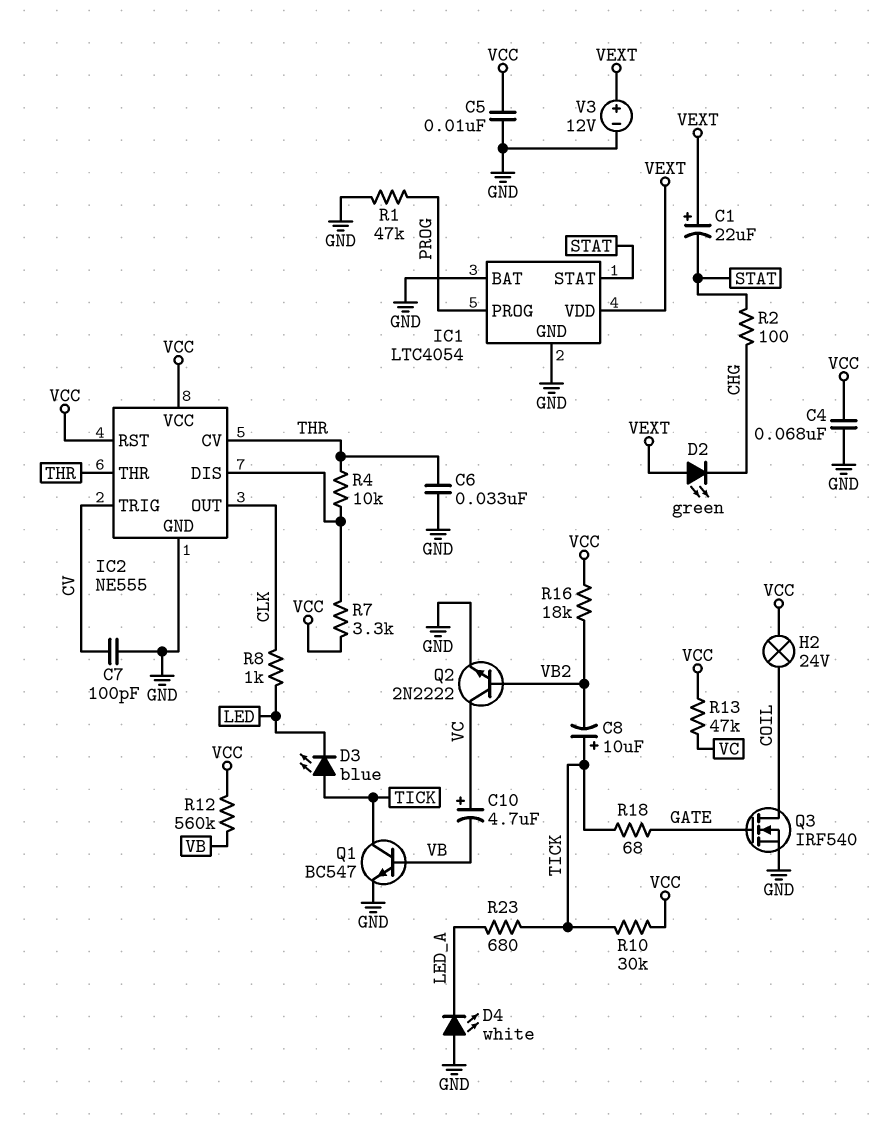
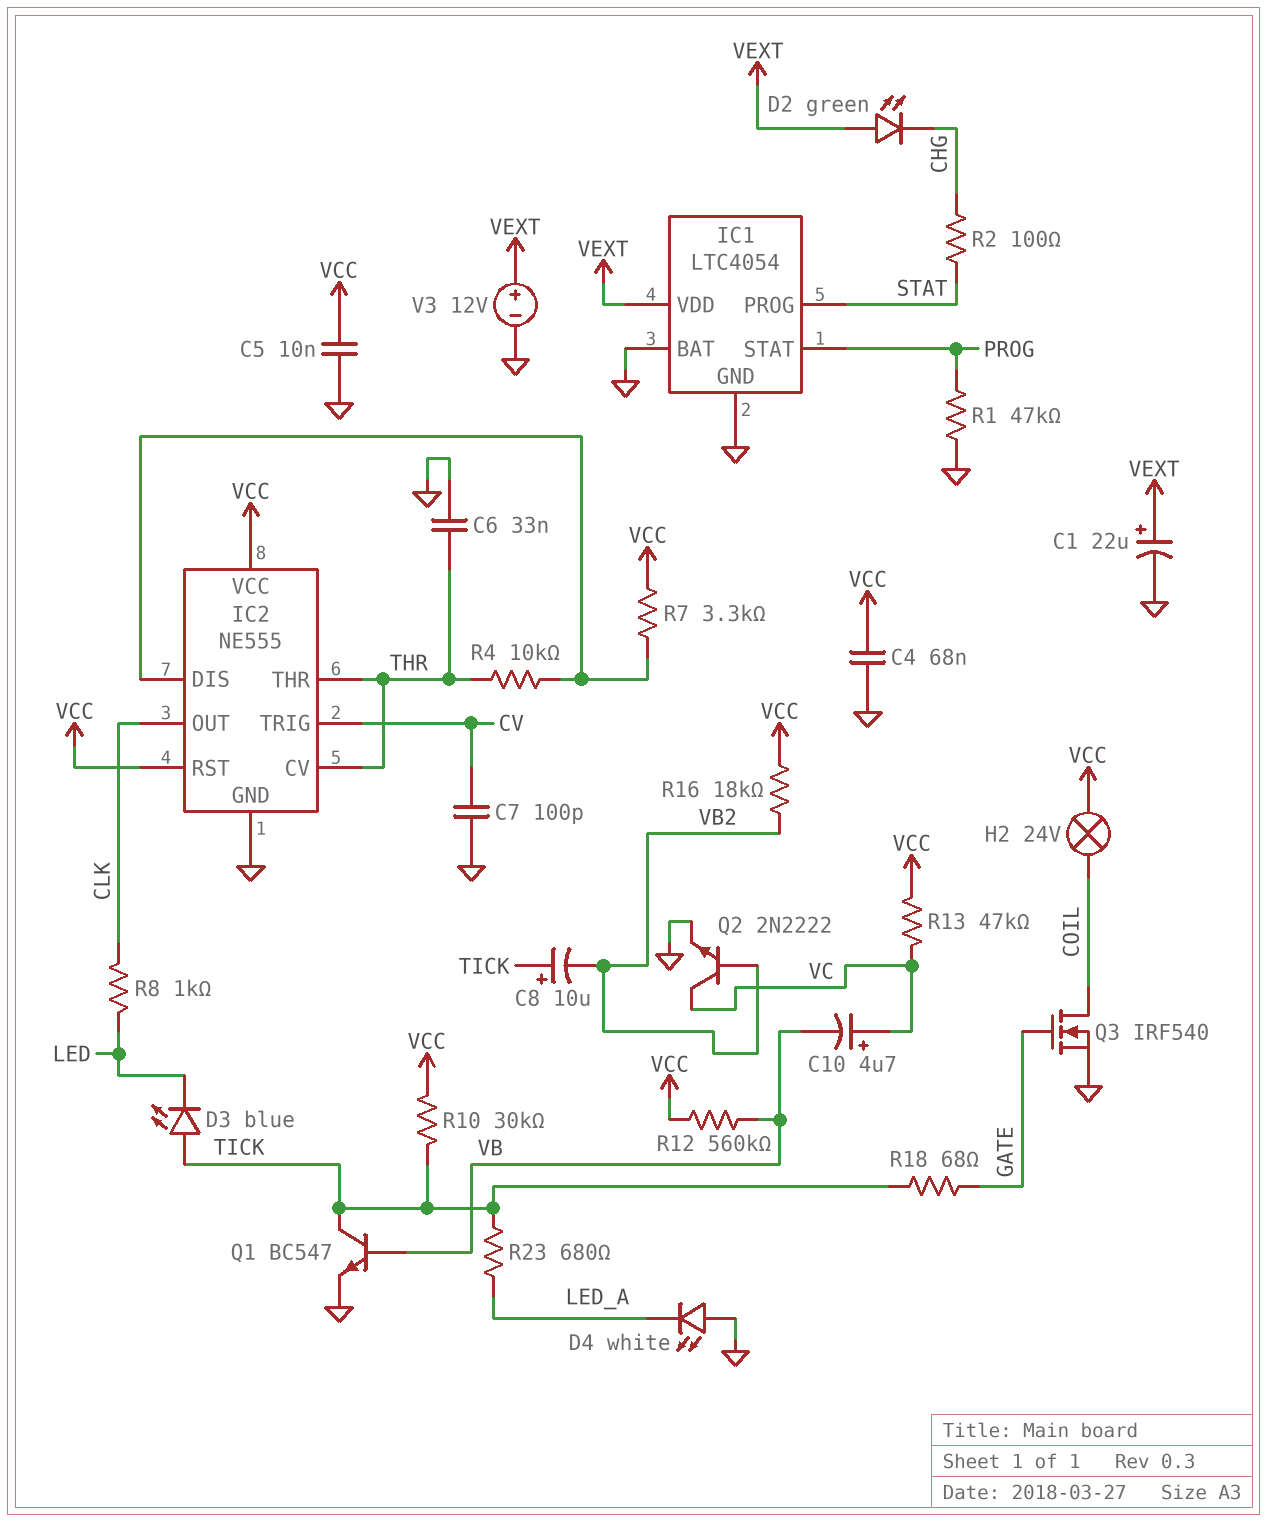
C1: 22uF (plus VEXT, minus STAT) -> 22uF (plus VEXT, minus GND)
IC1 pin PROG: PROG -> STAT
IC1 pin STAT: STAT -> PROG

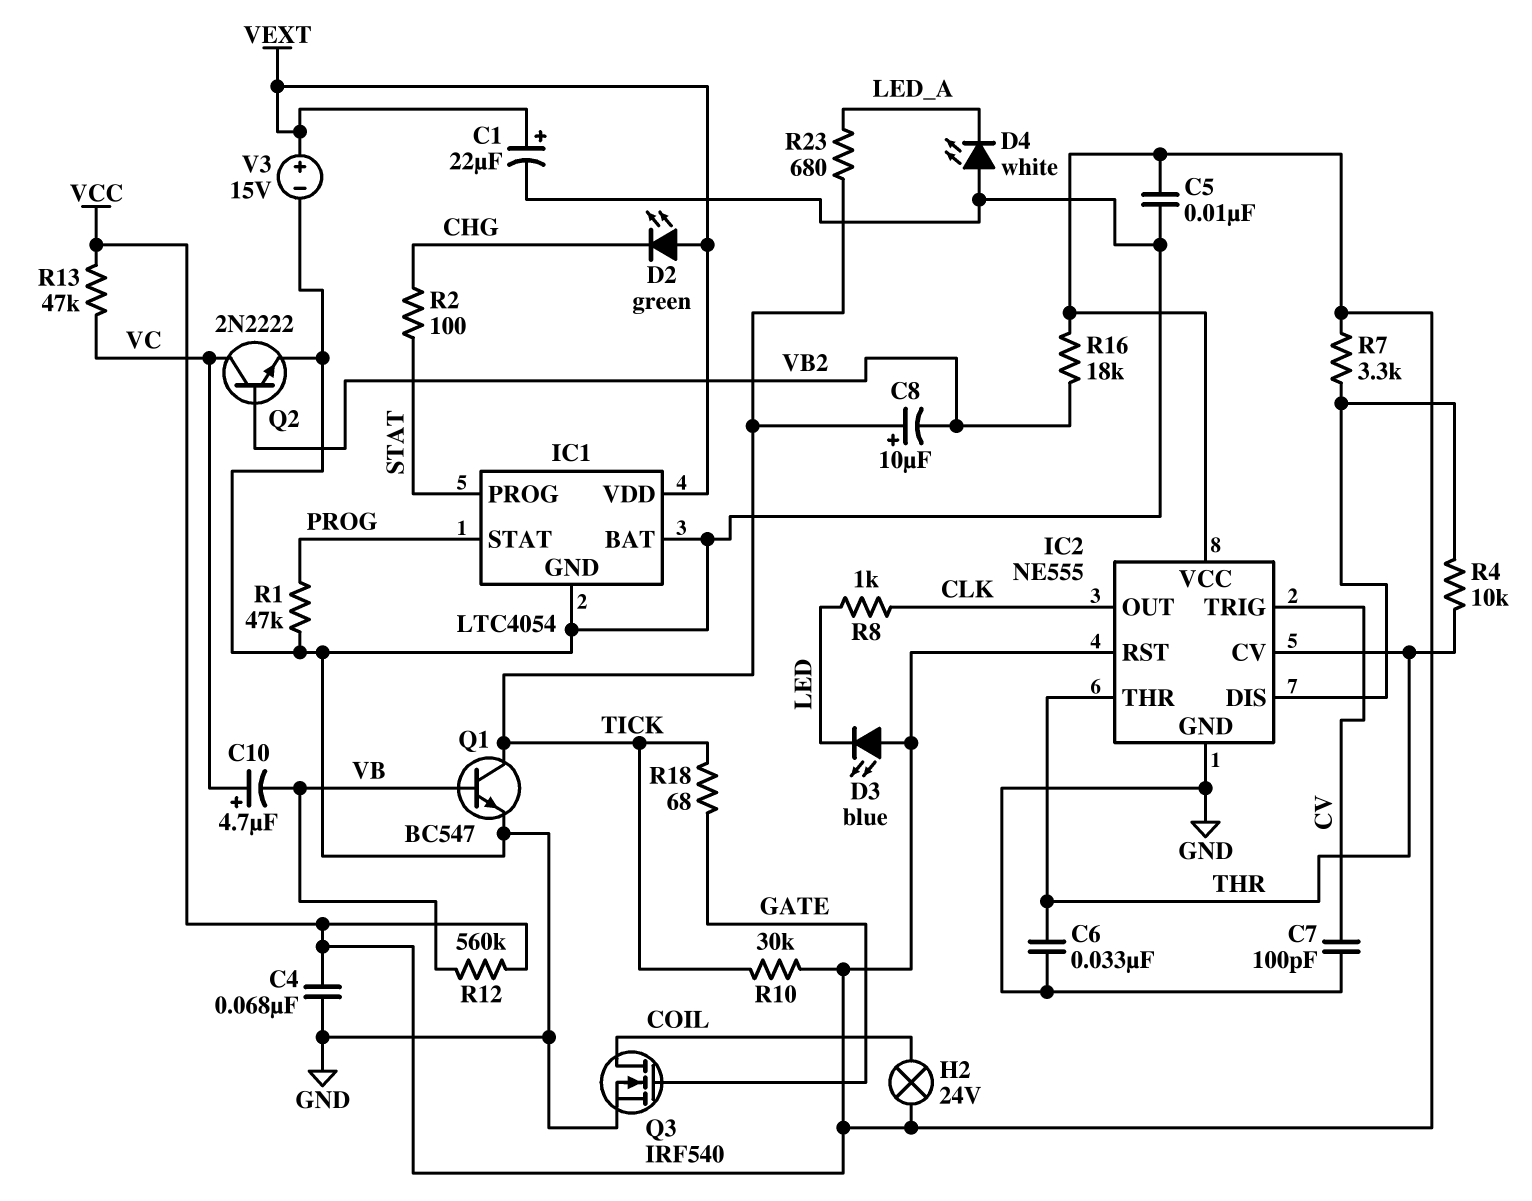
D3: LED blue (A TICK, K LED) -> LED blue (A VCC, K LED)
V3: 12V (plus VEXT, minus GND) -> 15V (plus VEXT, minus GND)

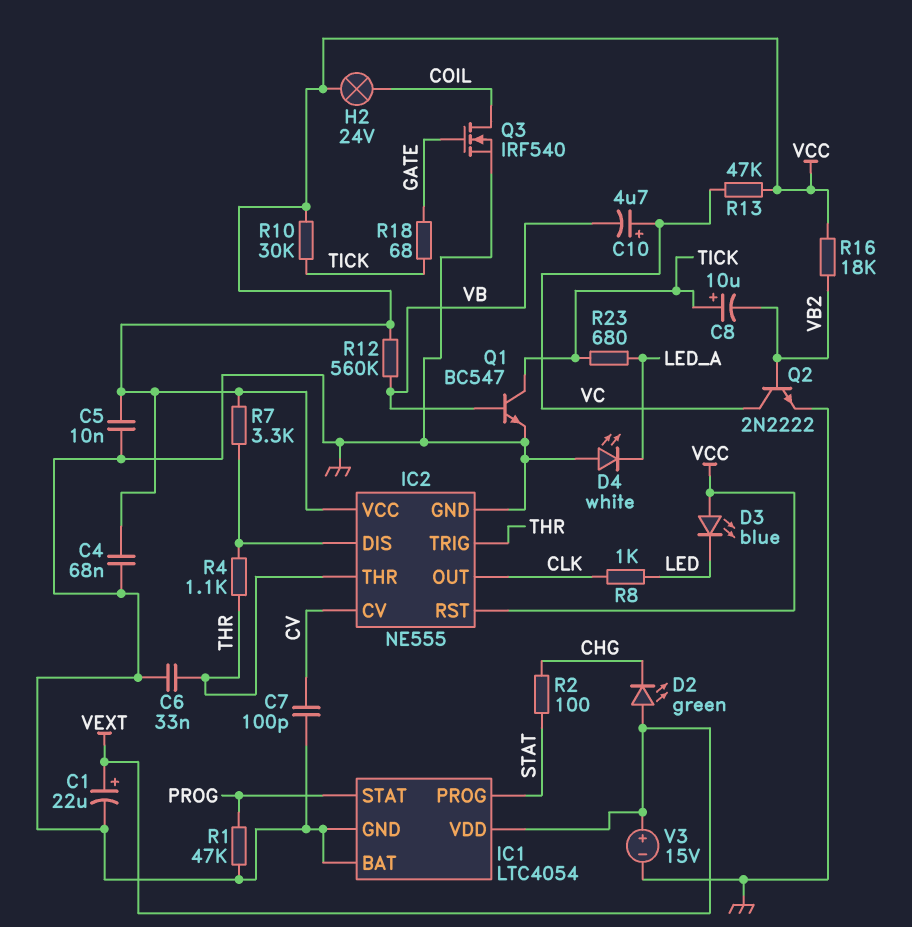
IC2 pin CV: THR -> CV
IC2 pin TRIG: CV -> THR
R4: 10k (IC2/DIS, THR) -> 1.1k (IC2/DIS, THR)

